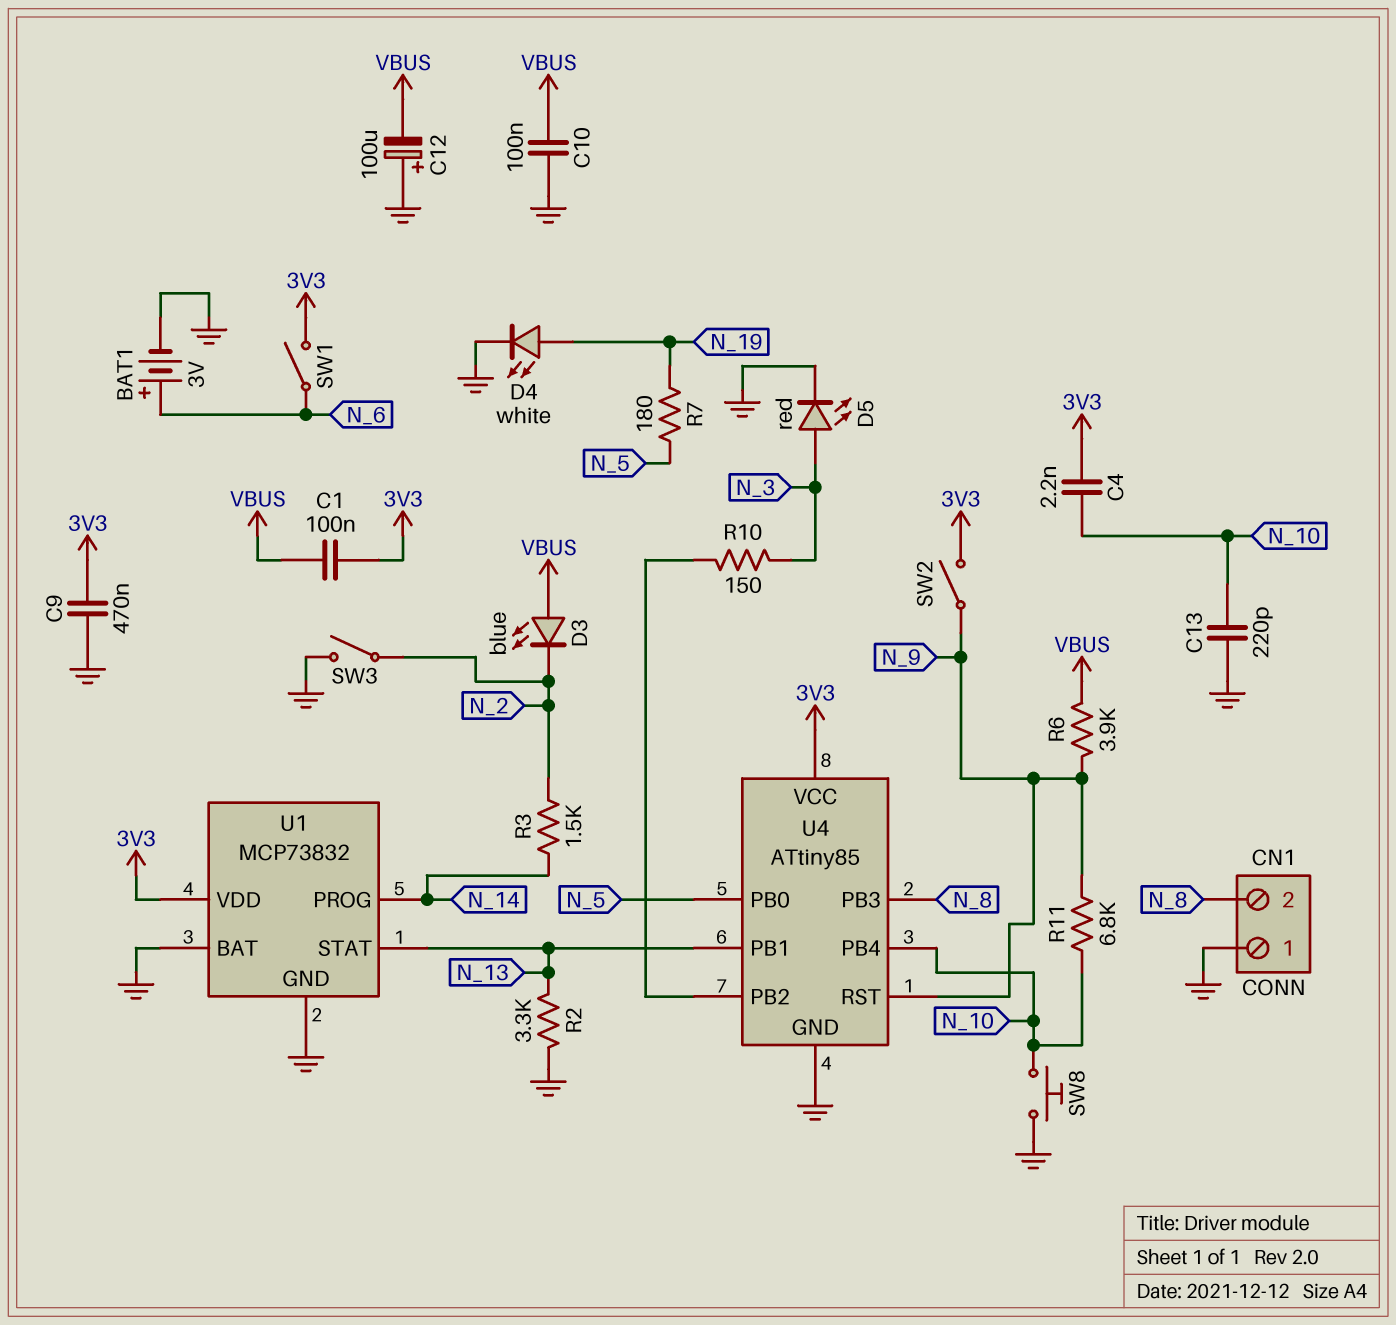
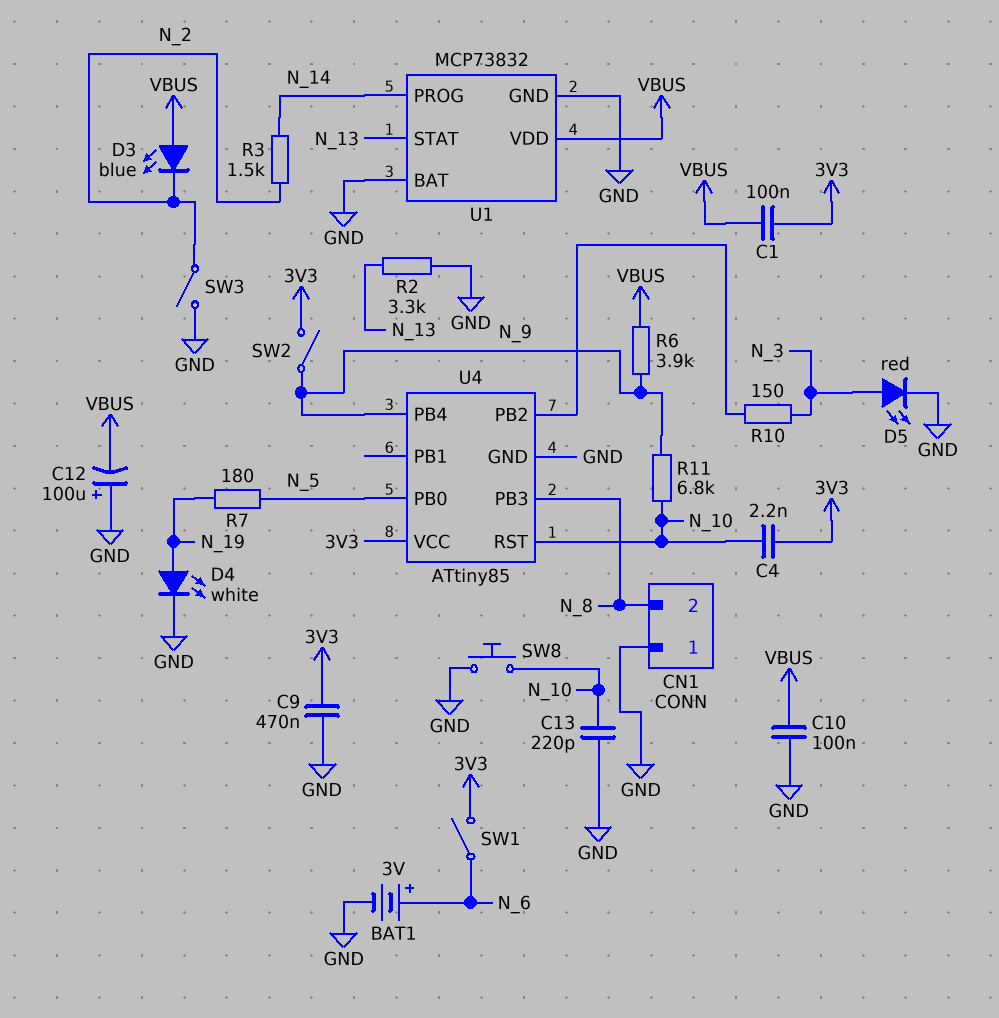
U1 pin VDD: 3V3 -> VBUS
U4 pin PB1: N_13 -> none
U4 pin PB4: N_10 -> N_9
U4 pin RST: N_9 -> N_10

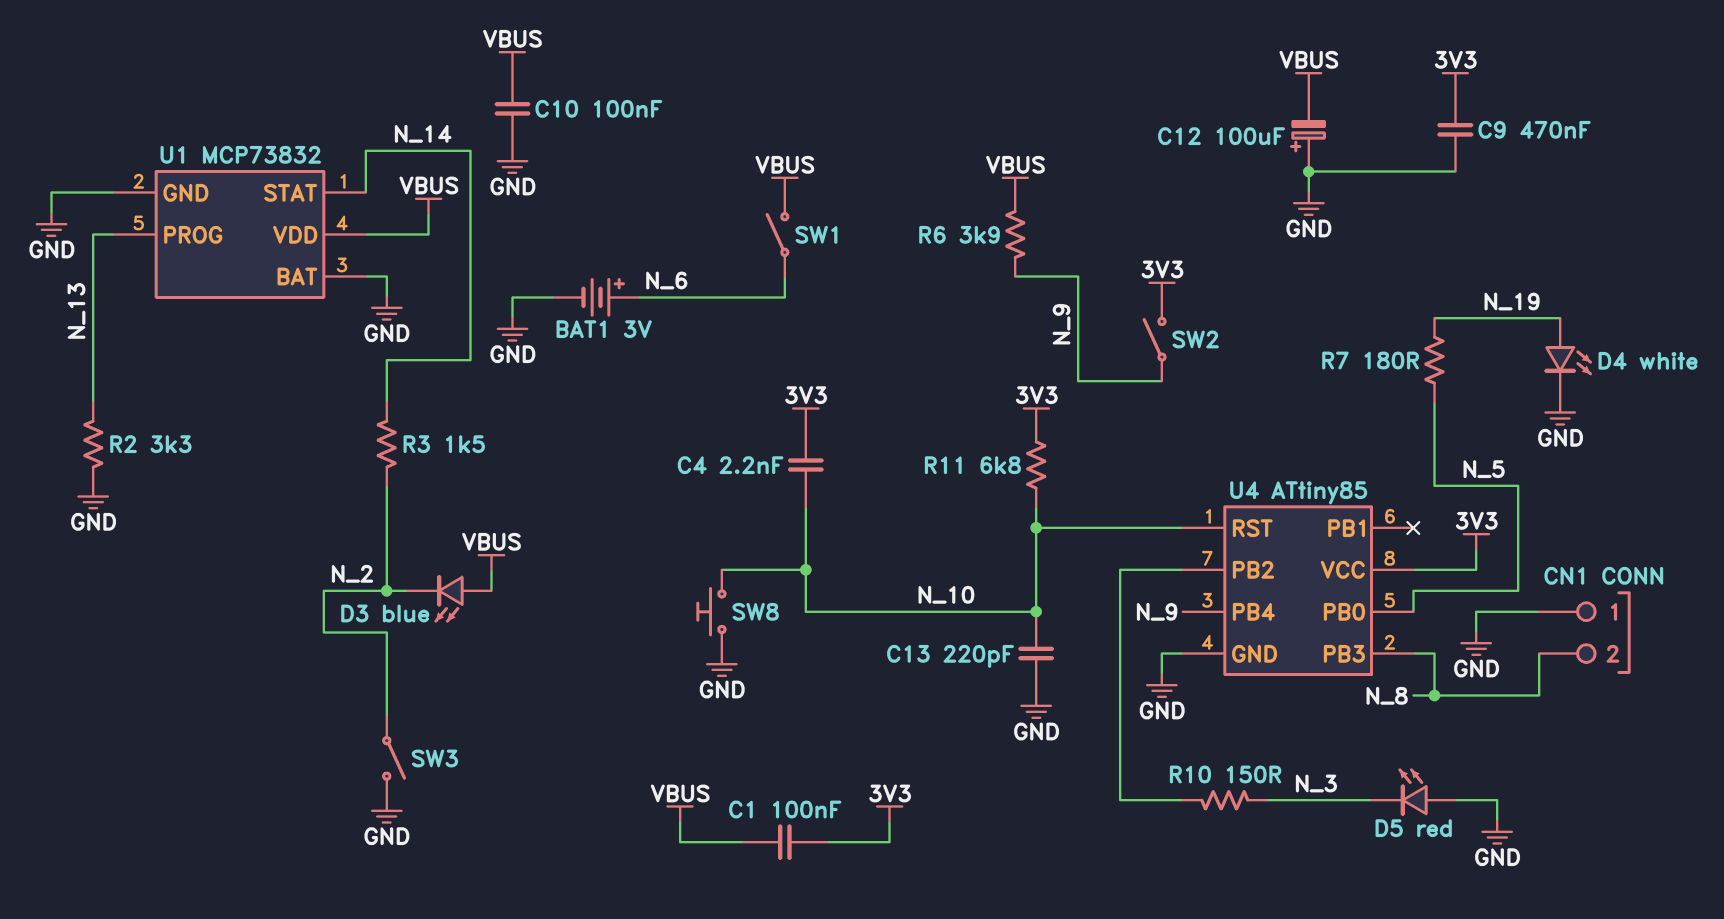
D5: LED red (A N_3, K GND) -> LED red (A GND, K N_3)
R11: 6.8k (N_9, N_10) -> 6.8k (3V3, N_10)
SW1: switch (3V3, N_6) -> switch (N_6, VBUS)
U1 pin PROG: N_14 -> N_13
U1 pin STAT: N_13 -> N_14

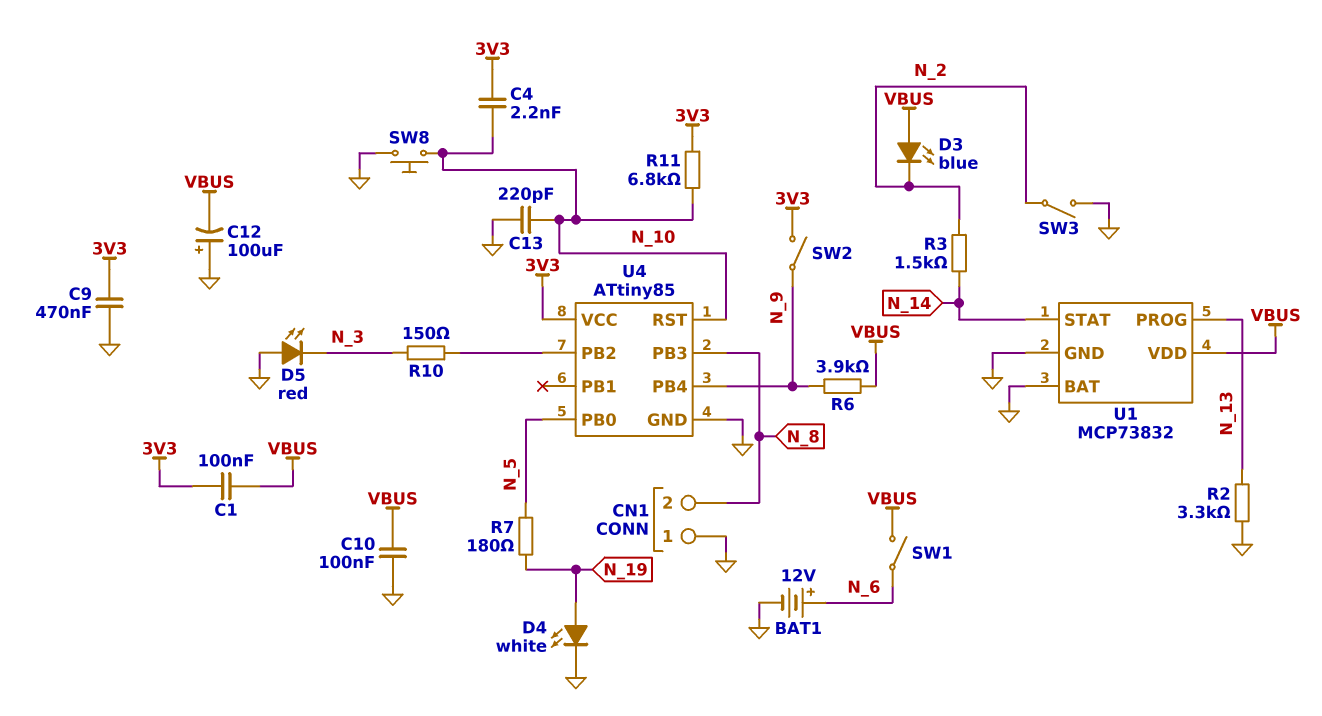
BAT1: 3V (plus N_6, minus GND) -> 12V (plus N_6, minus GND)

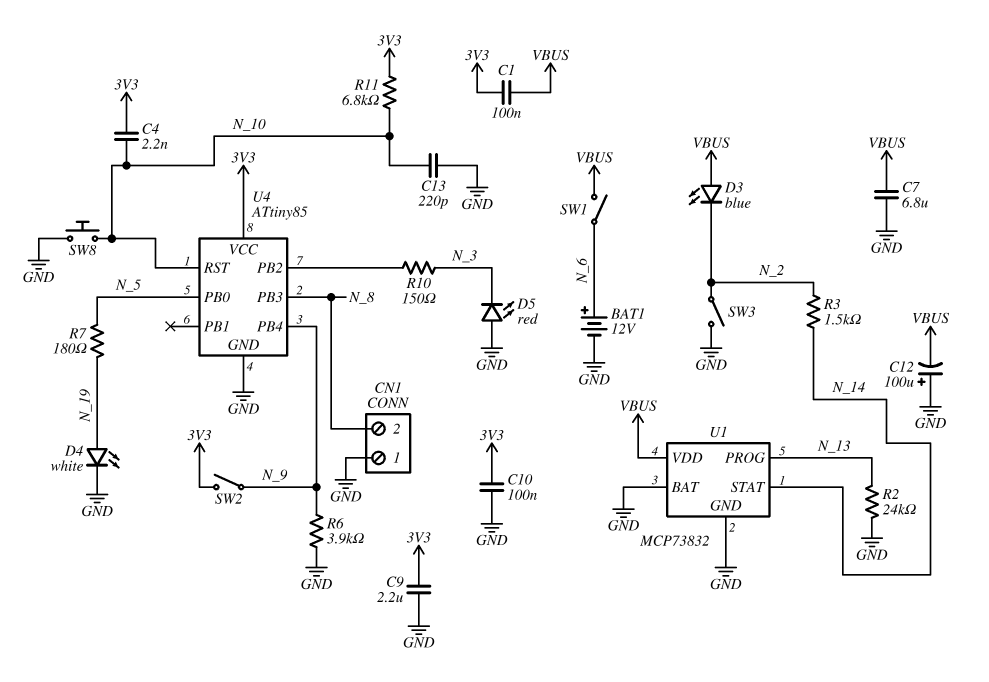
C7: none -> 6.8uF (GND, VBUS)
C9: 470nF (3V3, GND) -> 2.2uF (3V3, GND)
C10: 100nF (GND, VBUS) -> 100nF (3V3, GND)
R2: 3.3k (GND, N_13) -> 24k (GND, N_13)
R6: 3.9k (N_9, VBUS) -> 3.9k (GND, N_9)

